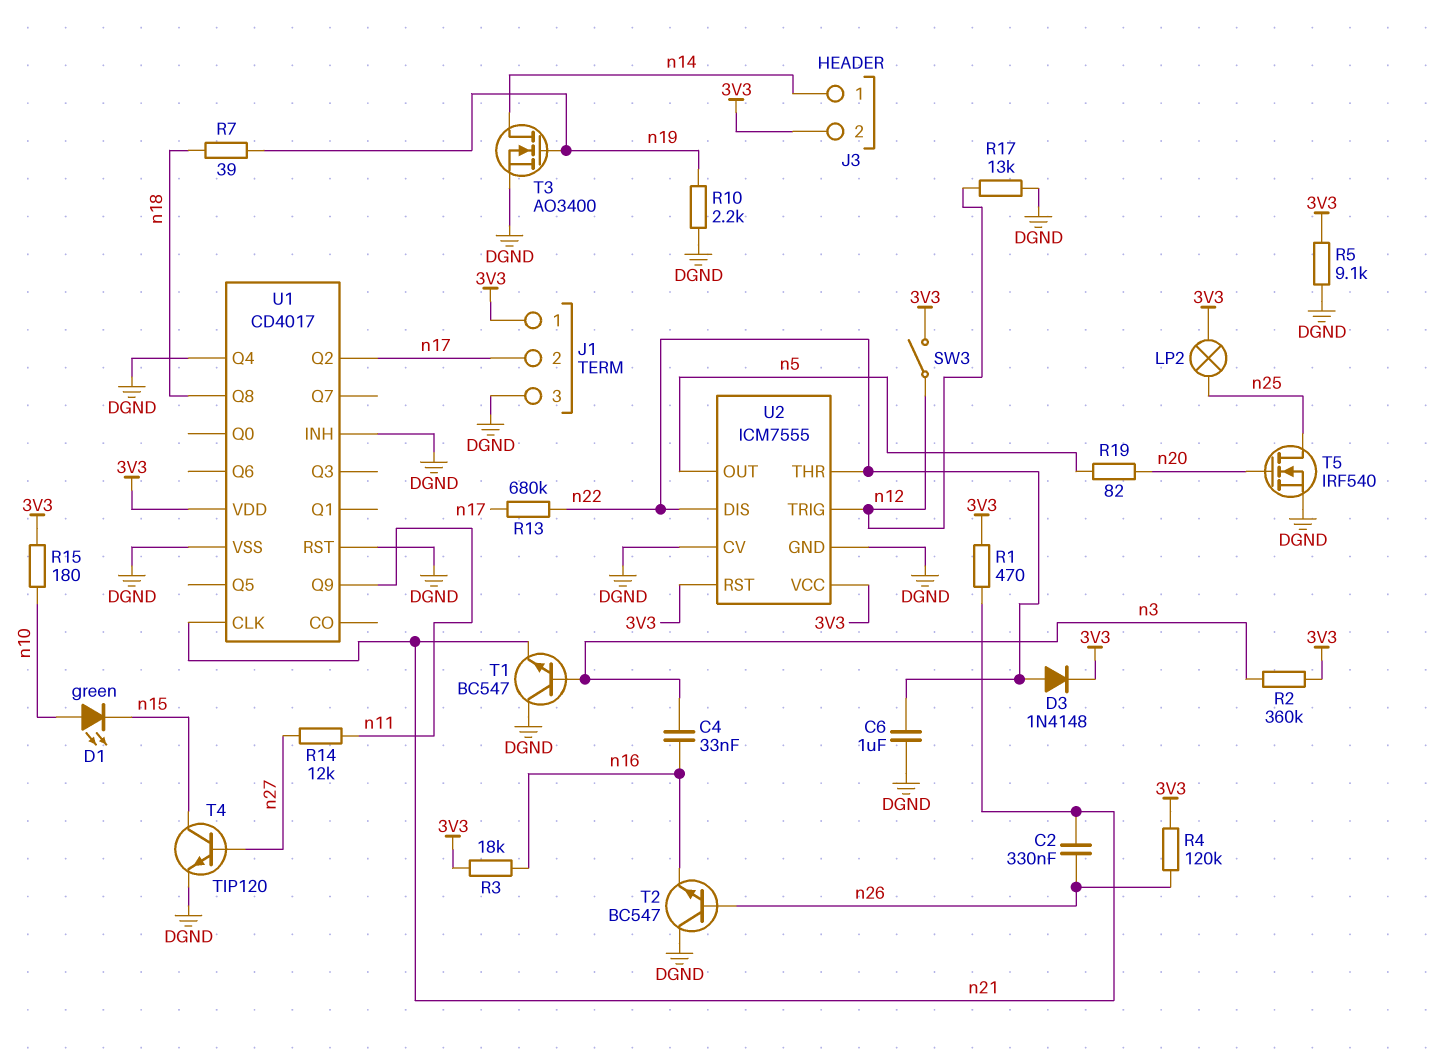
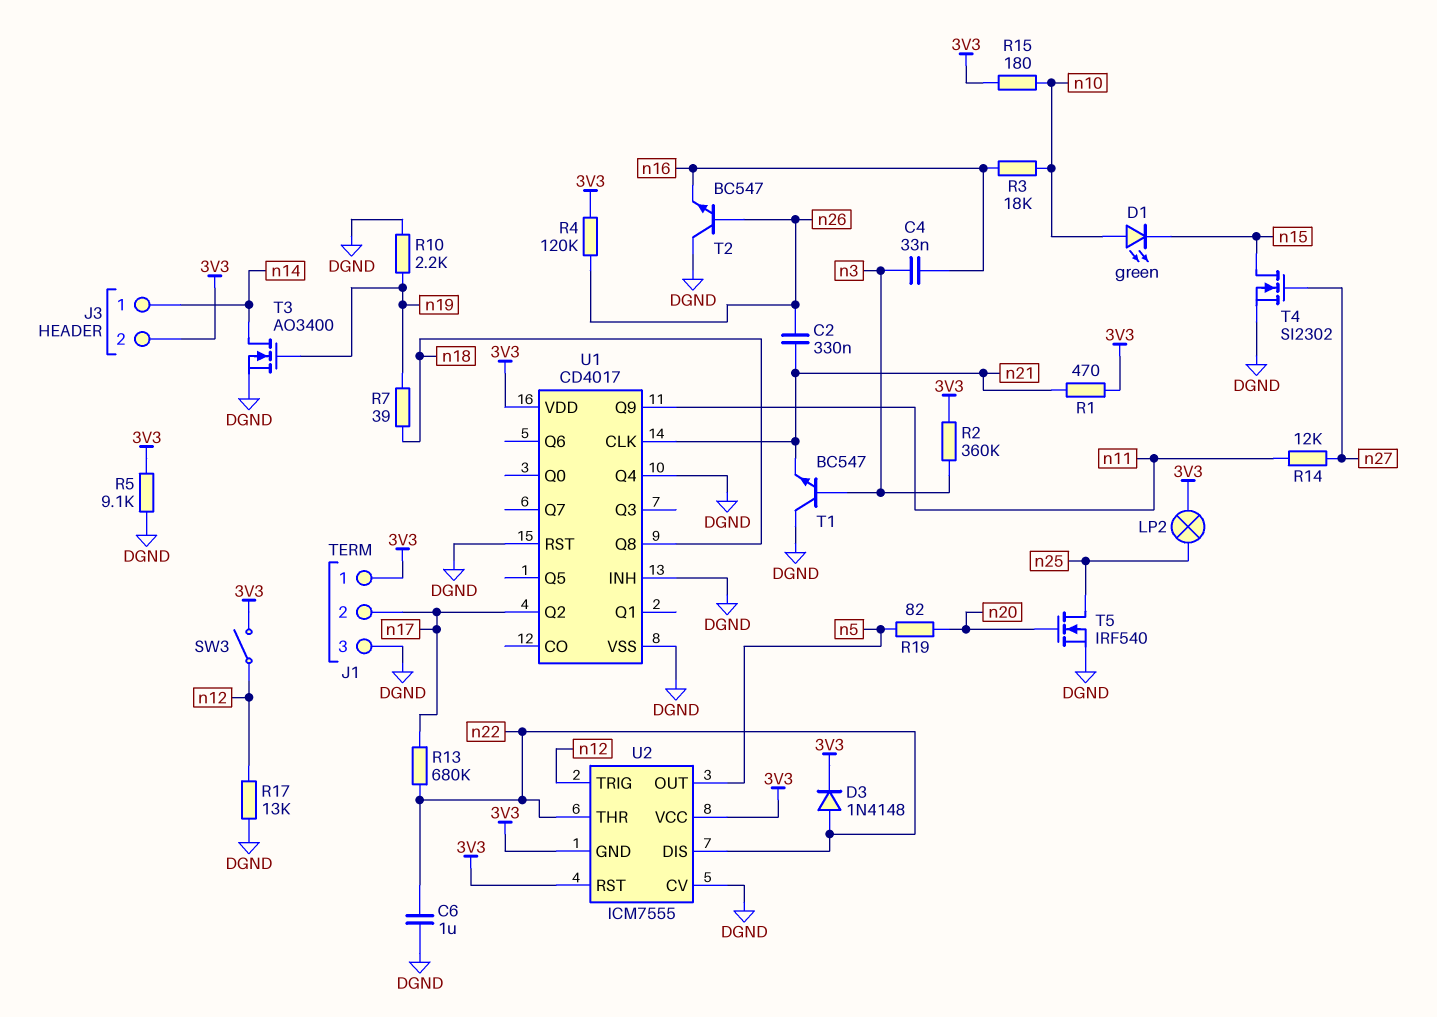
R3: 18k (3V3, n16) -> 18k (n10, n16)
T4: NPN TIP120 (B n27, C n15, E DGND) -> NMOS SI2302 (G n27, D n15, S DGND)
U2 pin GND: DGND -> 3V3

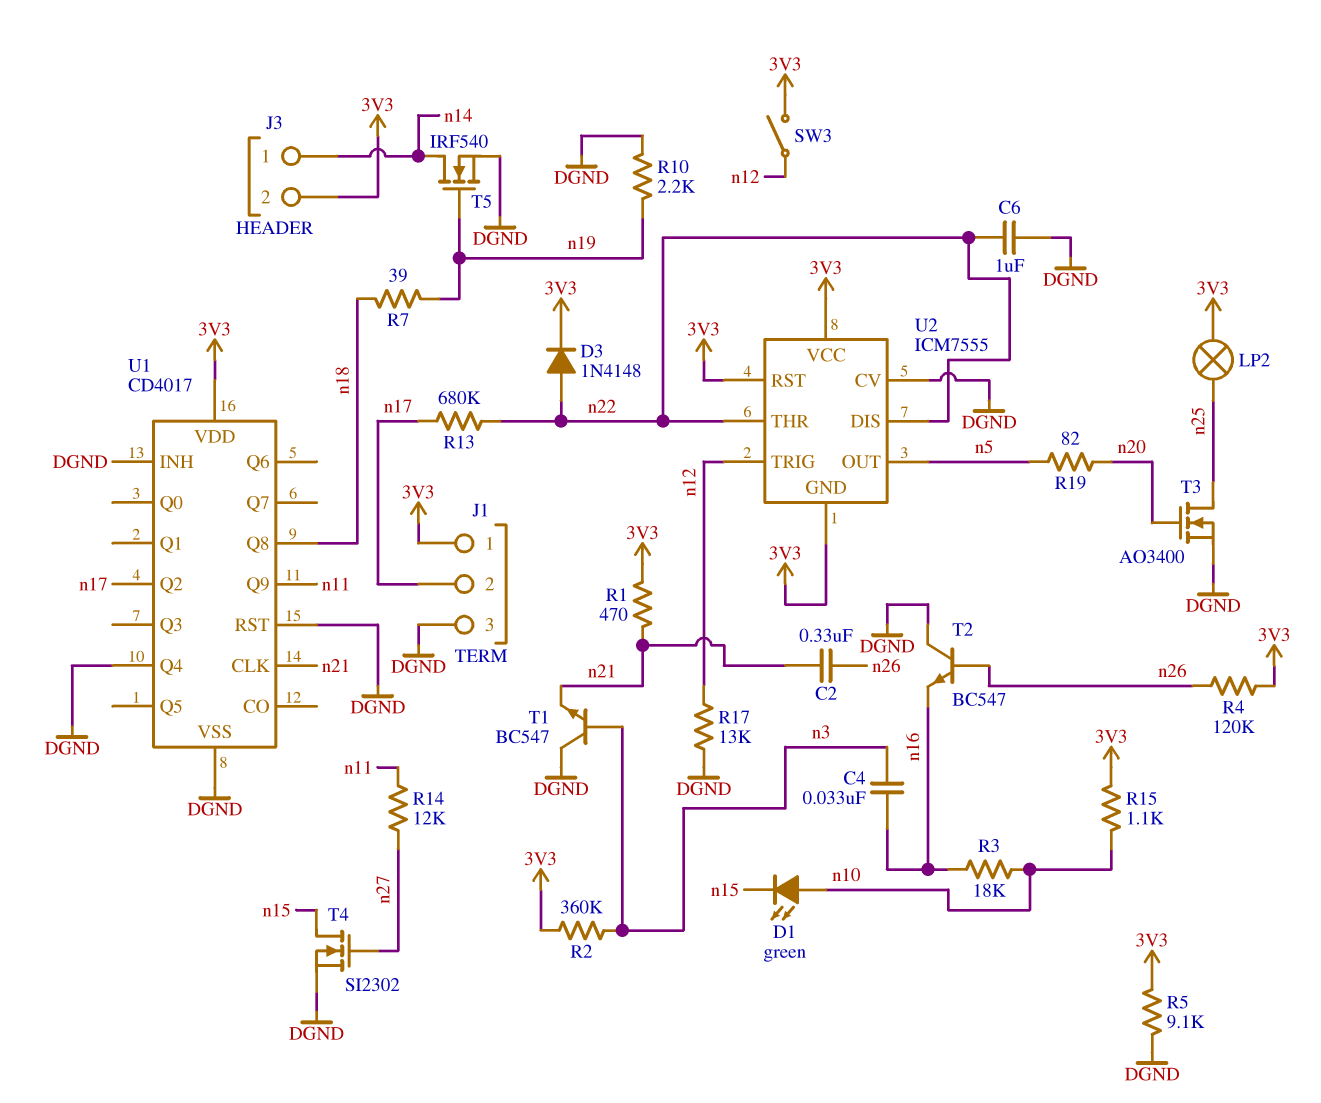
R15: 180 (3V3, n10) -> 1.1k (3V3, n10)
T3: NMOS AO3400 (G n19, D n14, S DGND) -> NMOS AO3400 (G n20, D n25, S DGND)
T5: NMOS IRF540 (G n20, D n25, S DGND) -> NMOS IRF540 (G n19, D n14, S DGND)

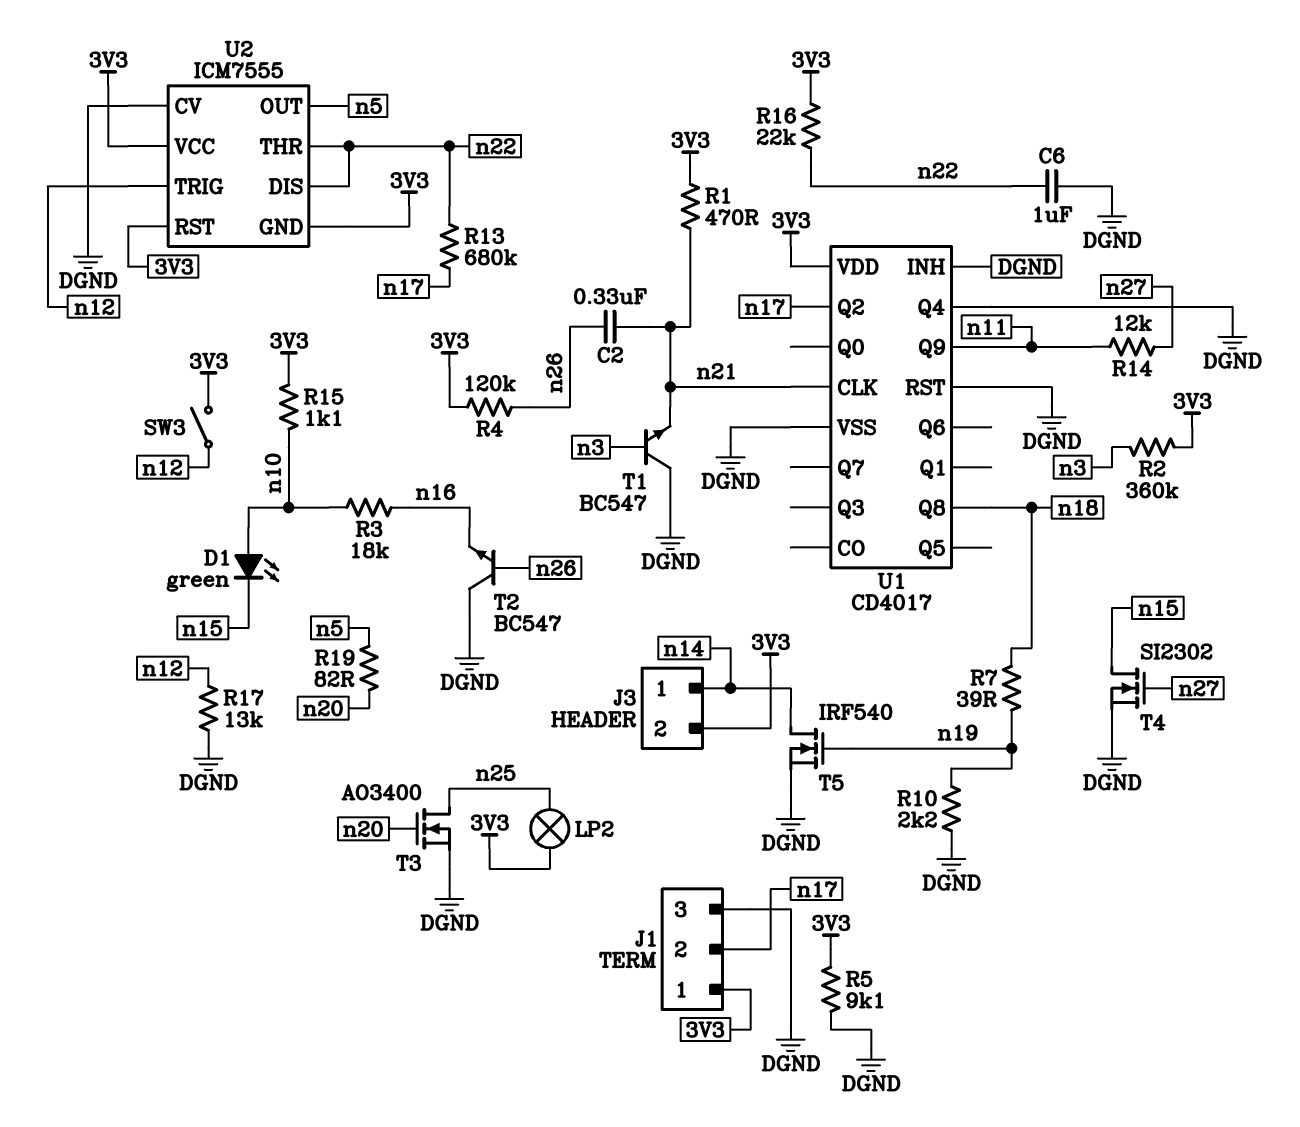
C4: 33nF (n3, n16) -> none
D3: diode 1N4148 (A n22, K 3V3) -> none
R16: none -> 22k (3V3, n22)

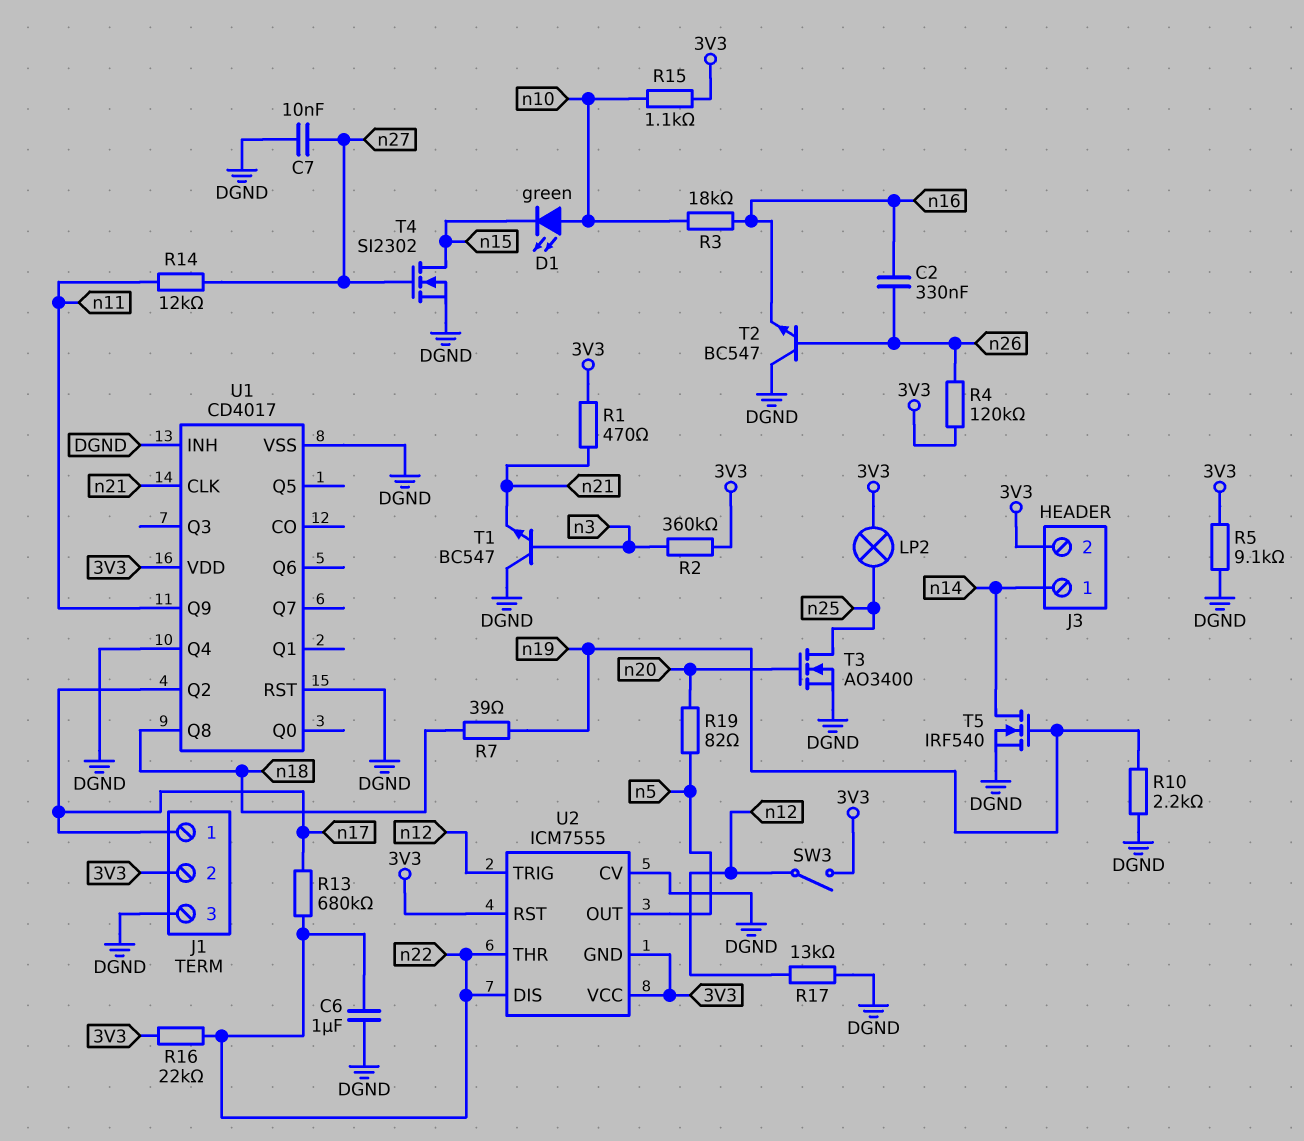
C2: 330nF (n21, n26) -> 330nF (n16, n26)
C7: none -> 10nF (DGND, n27)
J1 pin 1: 3V3 -> n17
J1 pin 2: n17 -> 3V3

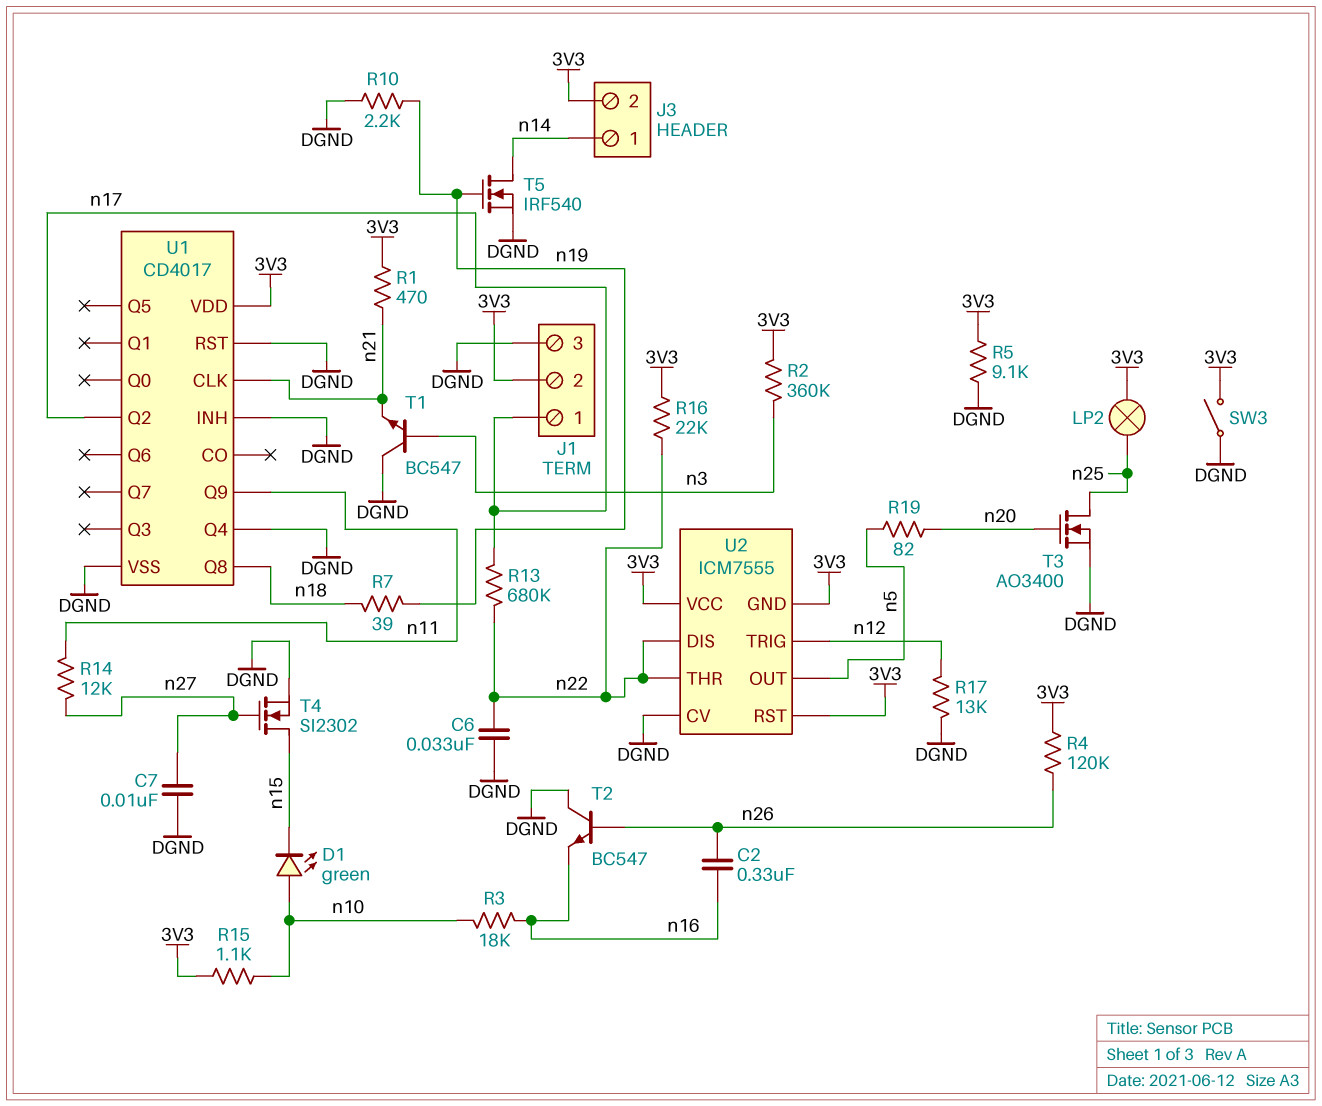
C6: 1uF (DGND, n22) -> 33nF (DGND, n22)
SW3: switch (3V3, n12) -> switch (3V3, DGND)

